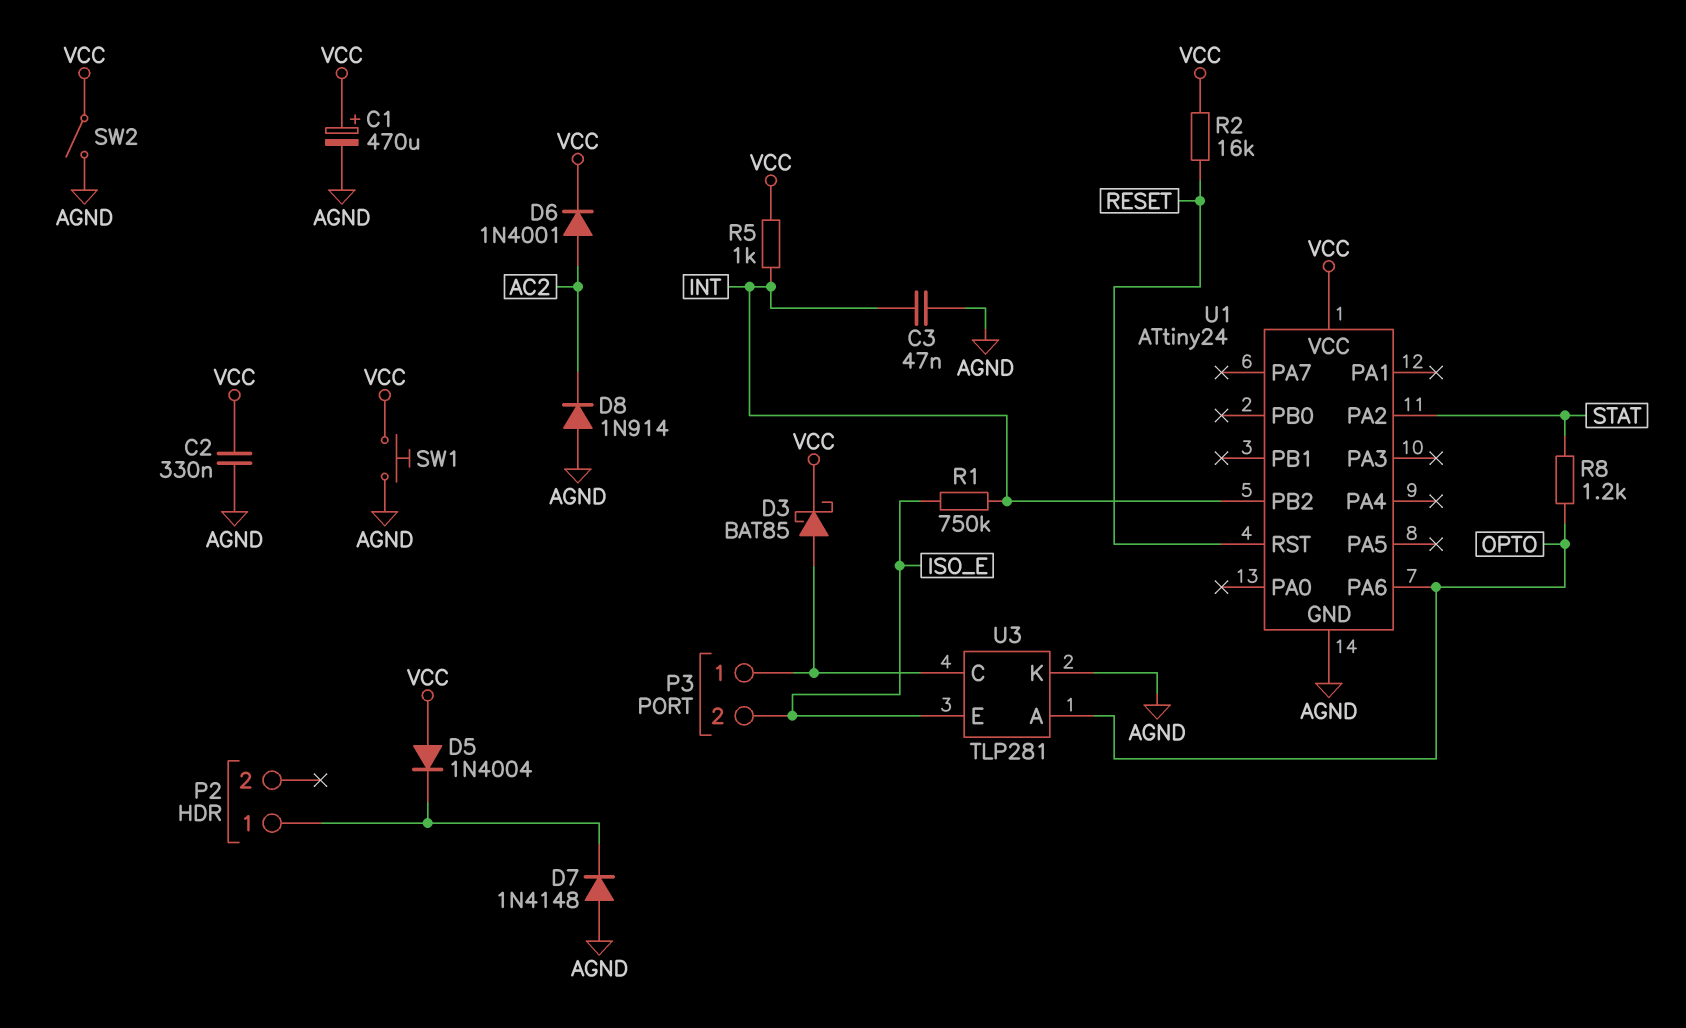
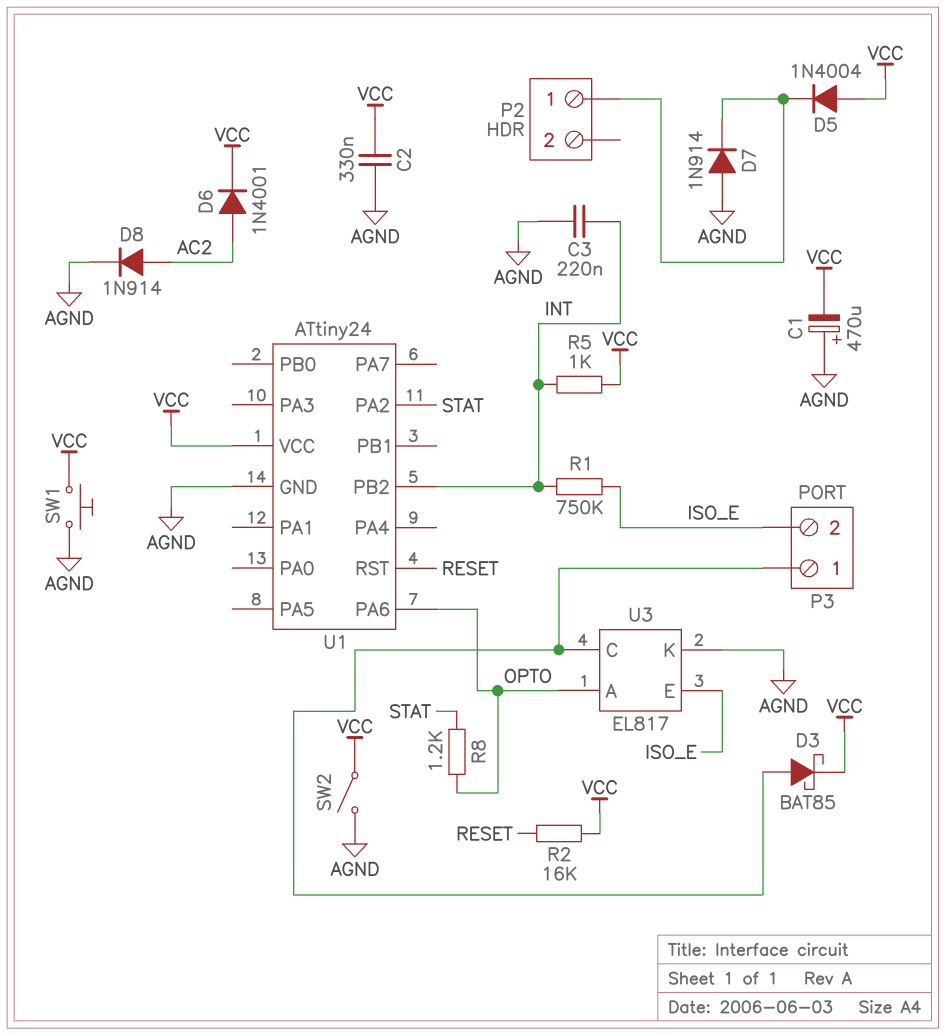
C1: 470uF (plus VCC, minus AGND) -> 470uF (plus AGND, minus VCC)
C3: 47nF (AGND, INT) -> 220nF (AGND, INT)
D7: diode 1N4148 (A AGND, K P2/1) -> diode 1N914 (A AGND, K P2/1)
D8: diode 1N914 (A AGND, K AC2) -> diode 1N914 (A AC2, K AGND)
U3: TLP281 -> EL817

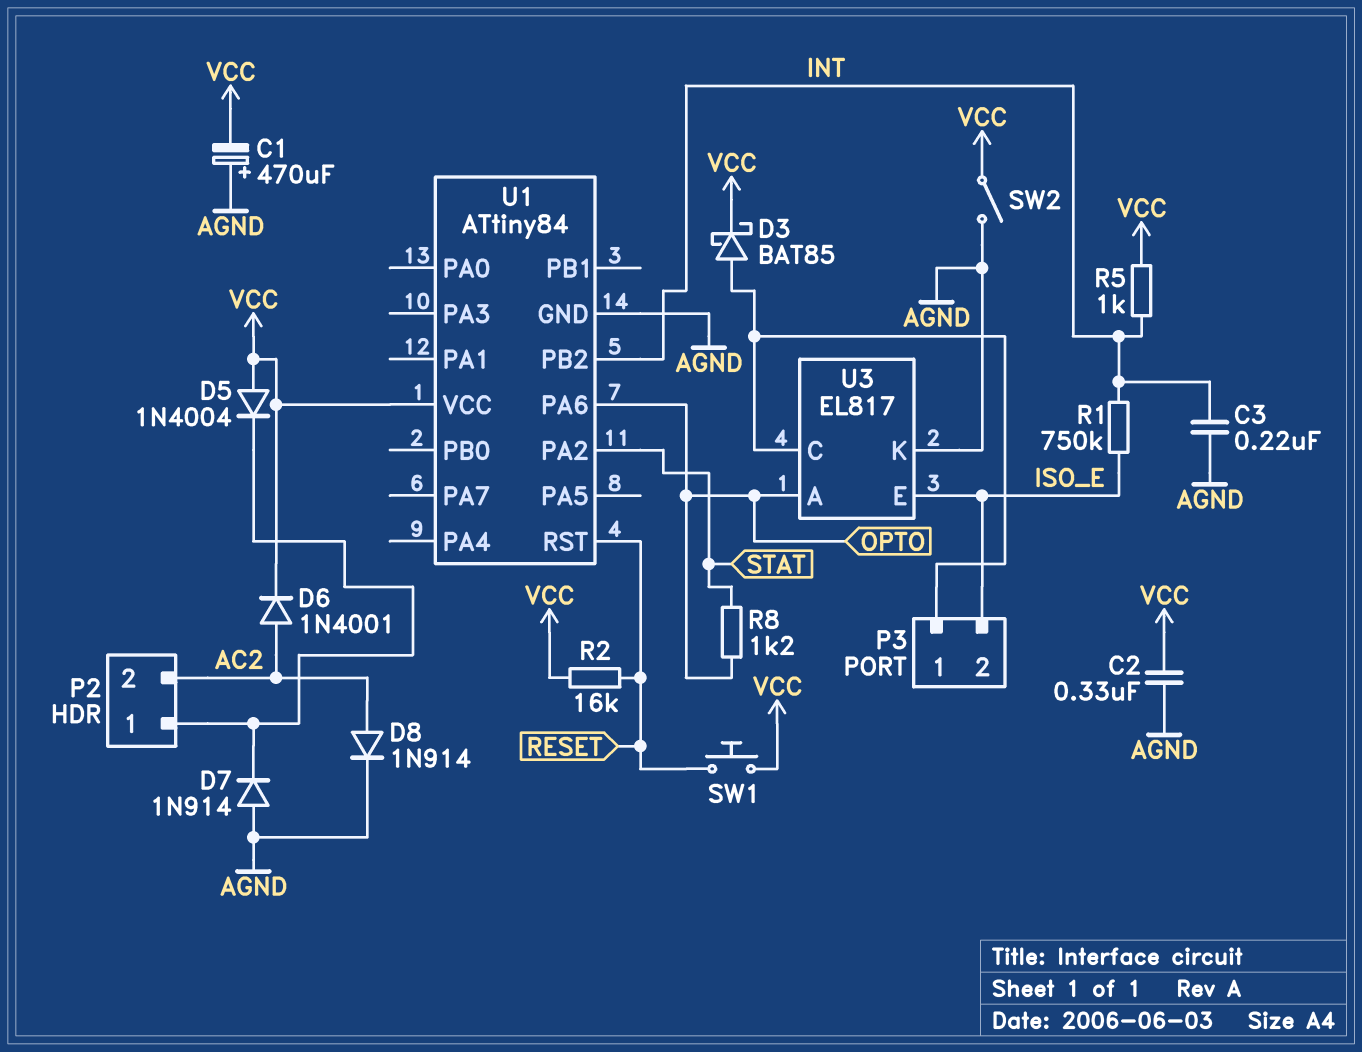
P2 pin 2: none -> AC2
SW1: button (AGND, VCC) -> button (RESET, VCC)
U1: ATtiny24 -> ATtiny84

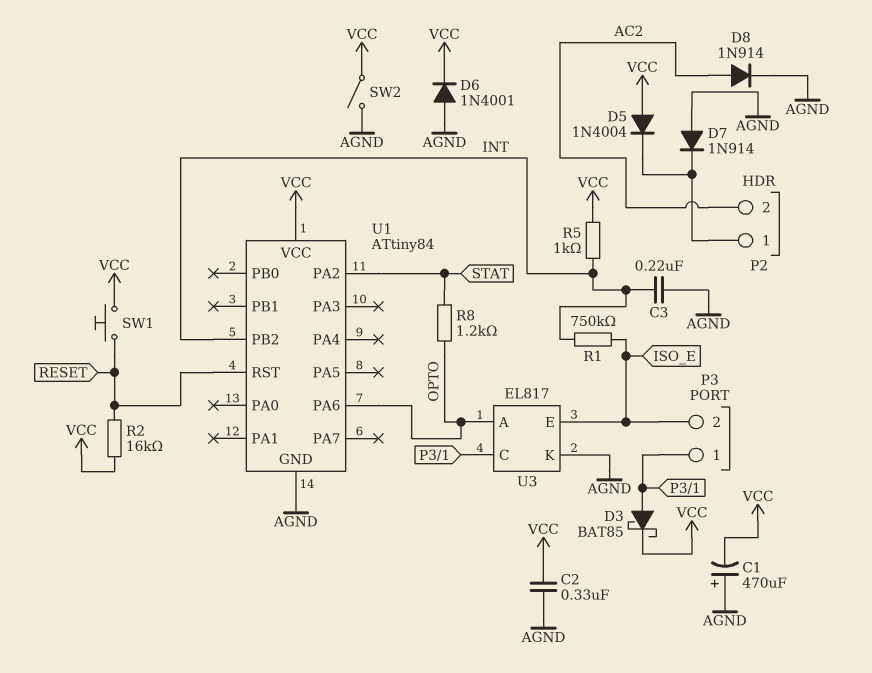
D6: diode 1N4001 (A AC2, K VCC) -> diode 1N4001 (A AGND, K VCC)

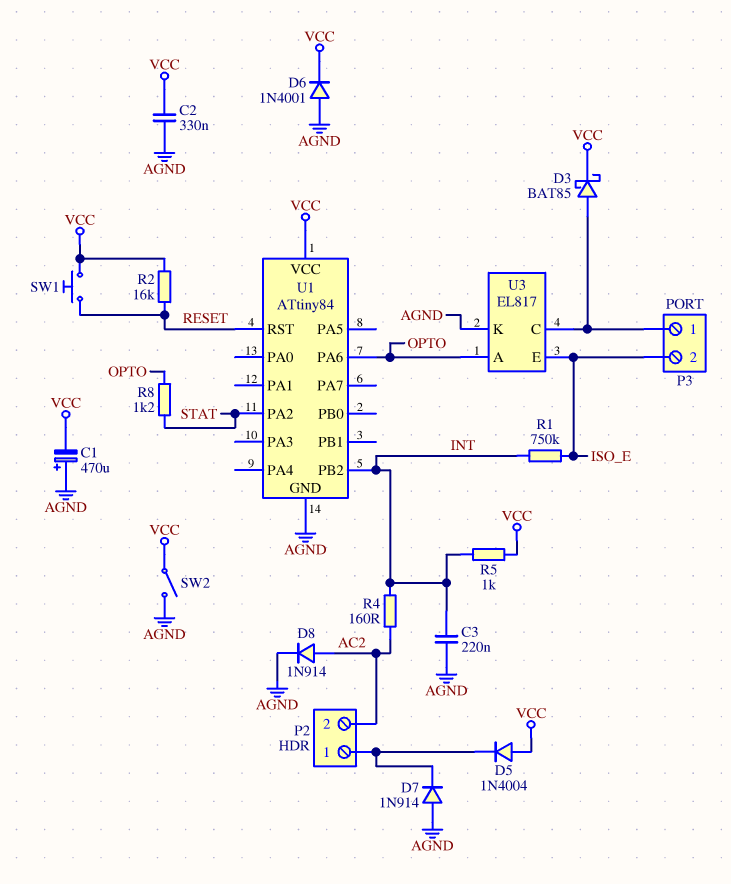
R4: none -> 160 (AC2, INT)

